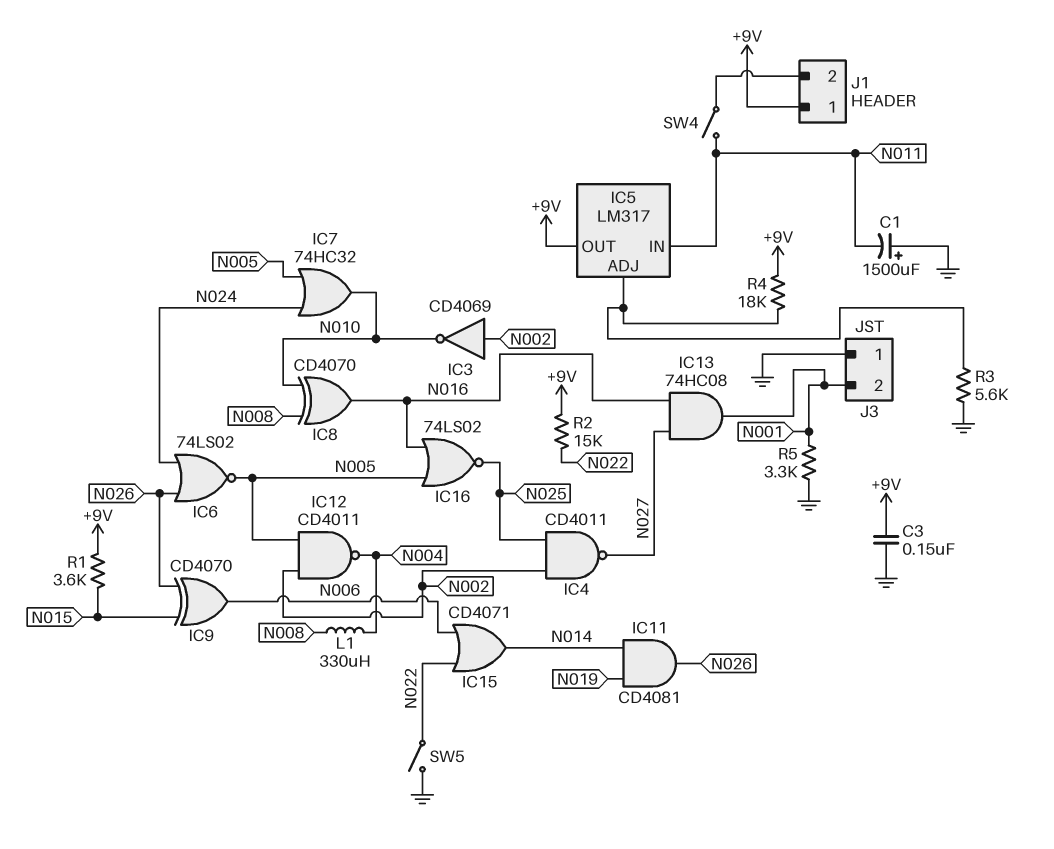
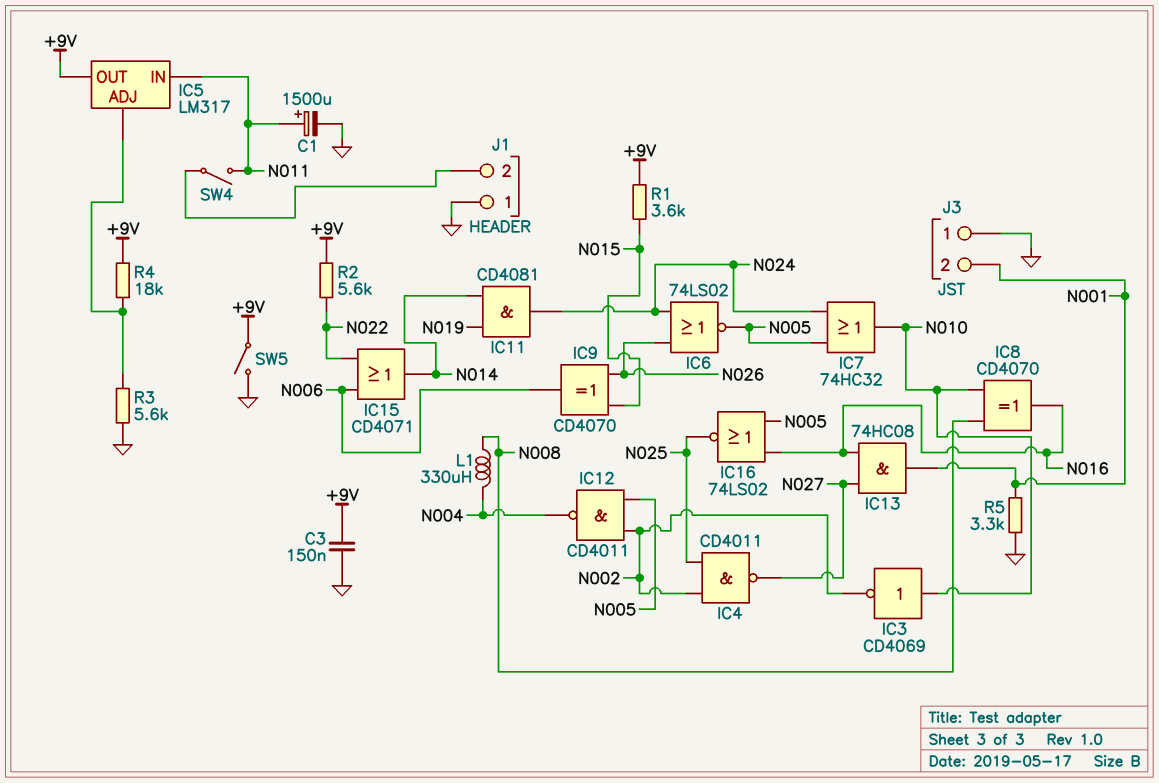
C1: 1500uF (plus GND, minus N011) -> 1500uF (plus N011, minus GND)
IC3: NOT CD4069 (in N002, out N010) -> NOT CD4069 (in N010, out N002)
IC11: AND CD4081 (in N014, in N019, out N026) -> AND CD4081 (in N014, in N019, out N024)
J1 pin 1: +9V -> GND
R2: 15k (+9V, N022) -> 5.6k (+9V, N022)
SW5: switch (GND, N022) -> switch (+9V, GND)

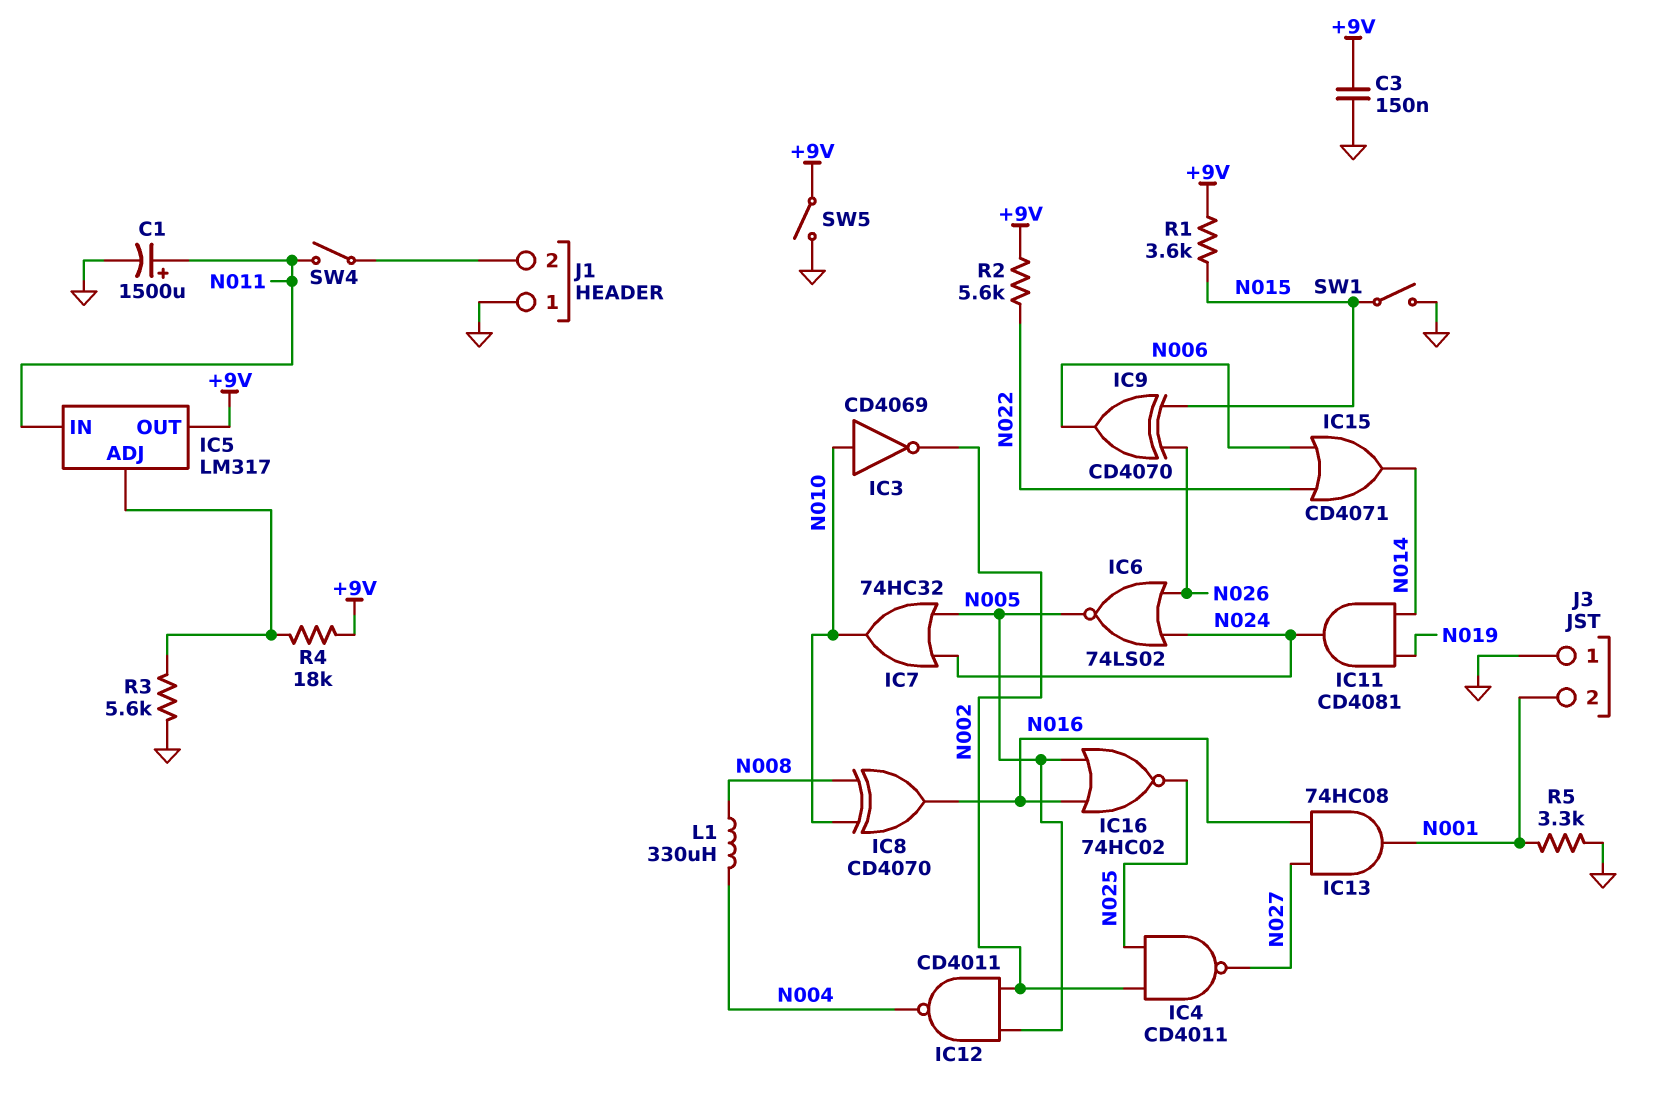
IC16: NOR 74LS02 (in N005, in N016, out N025) -> NOR 74HC02 (in N005, in N016, out N025)
SW1: none -> switch (GND, N015)

